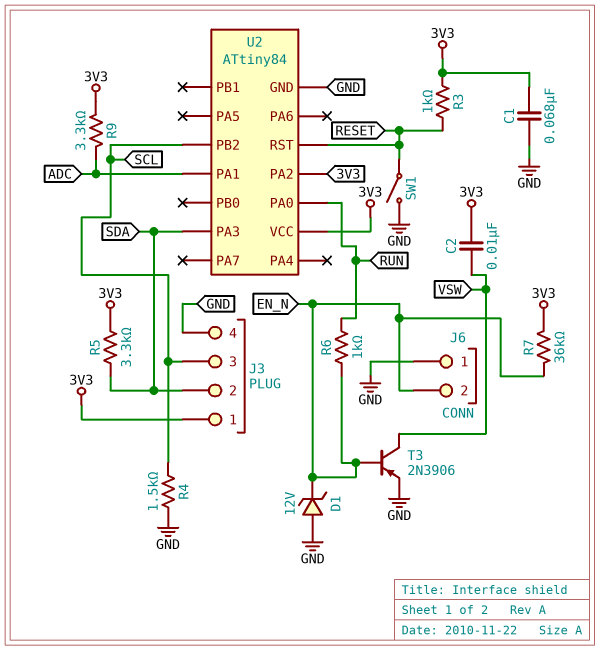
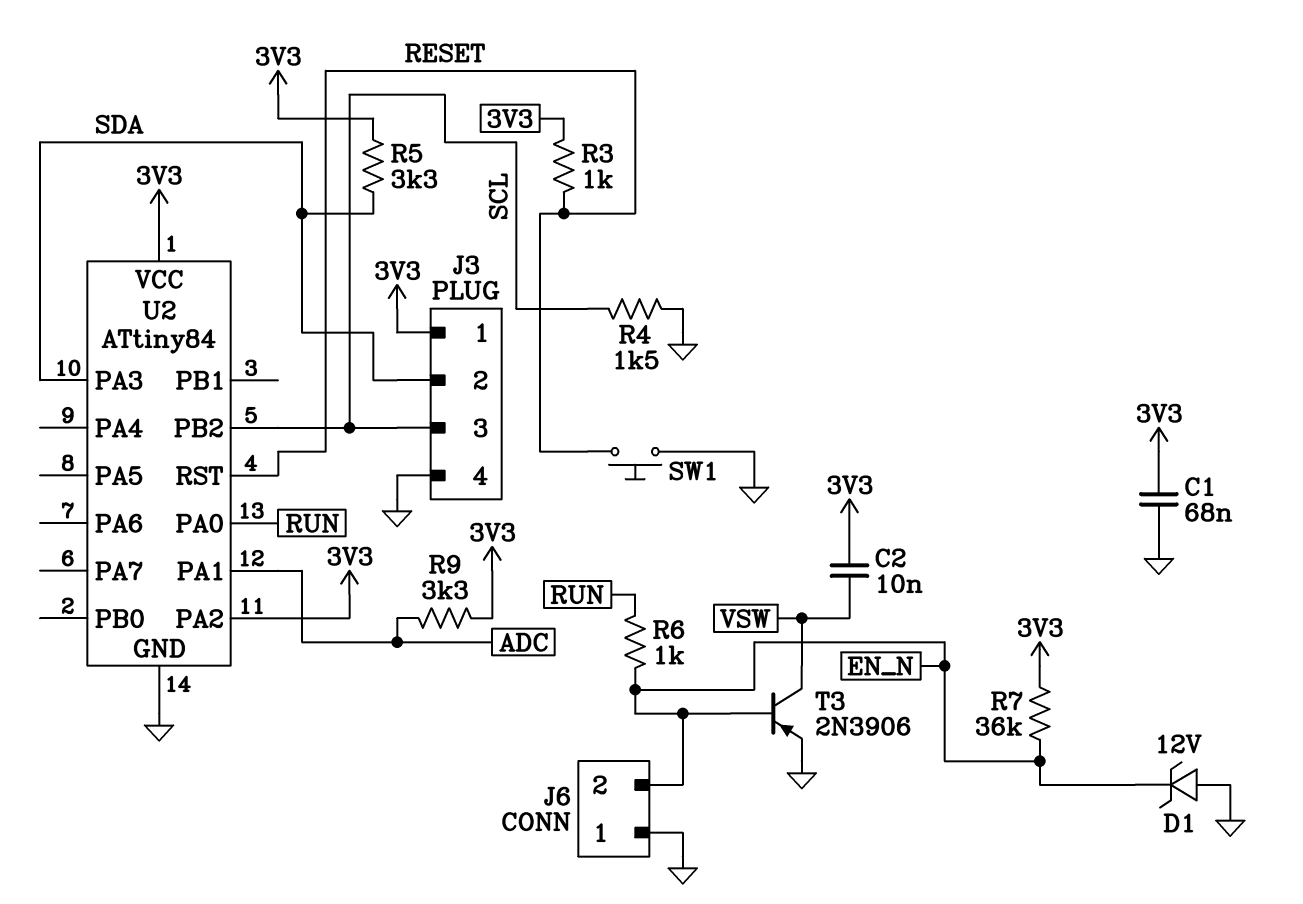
SW1: switch (GND, RESET) -> button (GND, RESET)

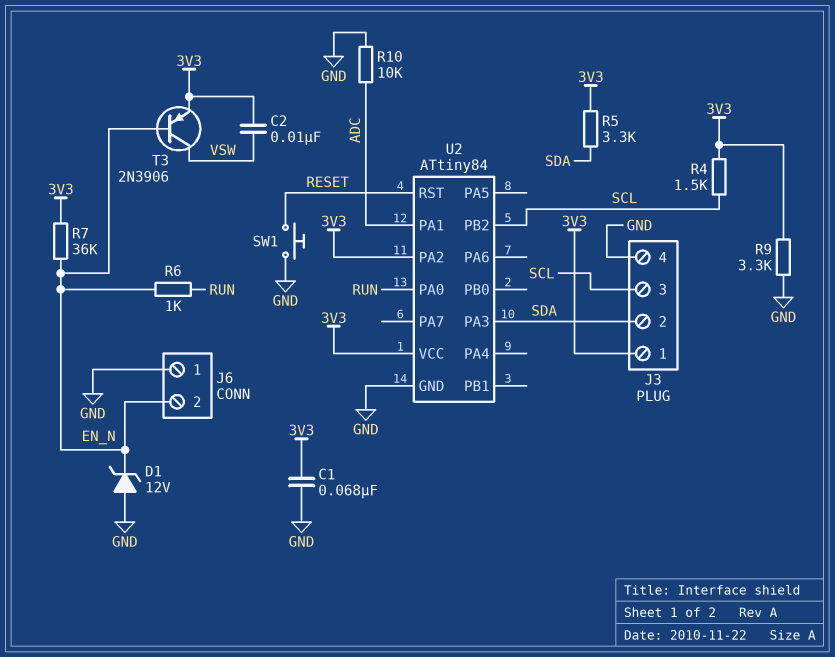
R3: 1k (3V3, RESET) -> none
R4: 1.5k (GND, SCL) -> 1.5k (3V3, SCL)
R9: 3.3k (3V3, ADC) -> 3.3k (3V3, GND)
R10: none -> 10k (ADC, GND)
T3: PNP 2N3906 (B EN_N, C VSW, E GND) -> PNP 2N3906 (B EN_N, C VSW, E 3V3)

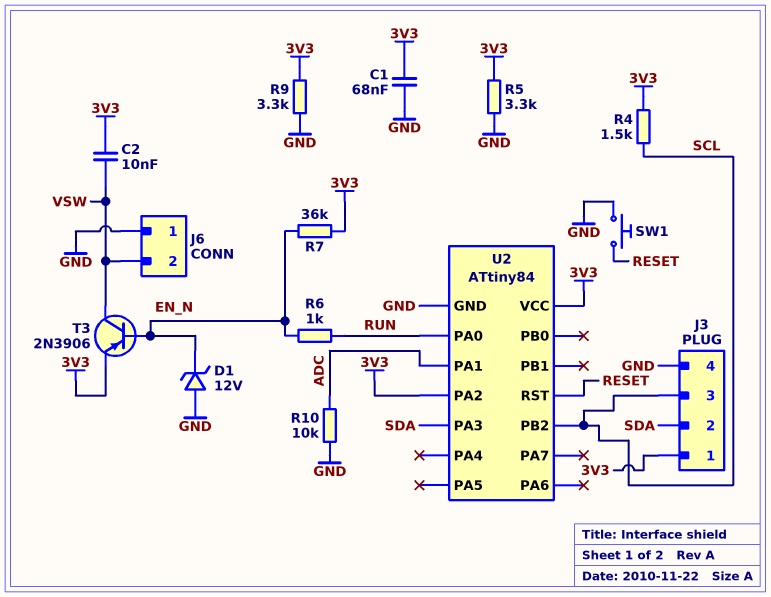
J6 pin 2: EN_N -> VSW
R5: 3.3k (3V3, SDA) -> 3.3k (3V3, GND)

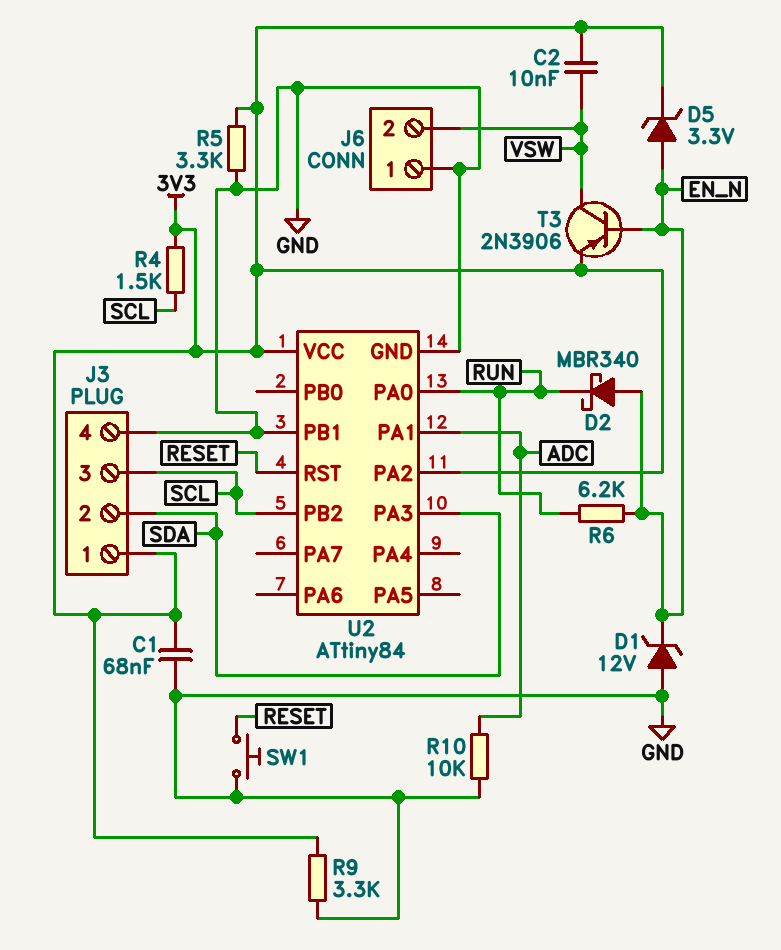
D2: none -> schottky MBR340 (A EN_N, K RUN)
D5: none -> zener 3.3V (A EN_N, K 3V3)
R6: 1k (EN_N, RUN) -> 6.2k (EN_N, RUN)
R7: 36k (3V3, EN_N) -> none
U2 pin PB1: none -> GND

